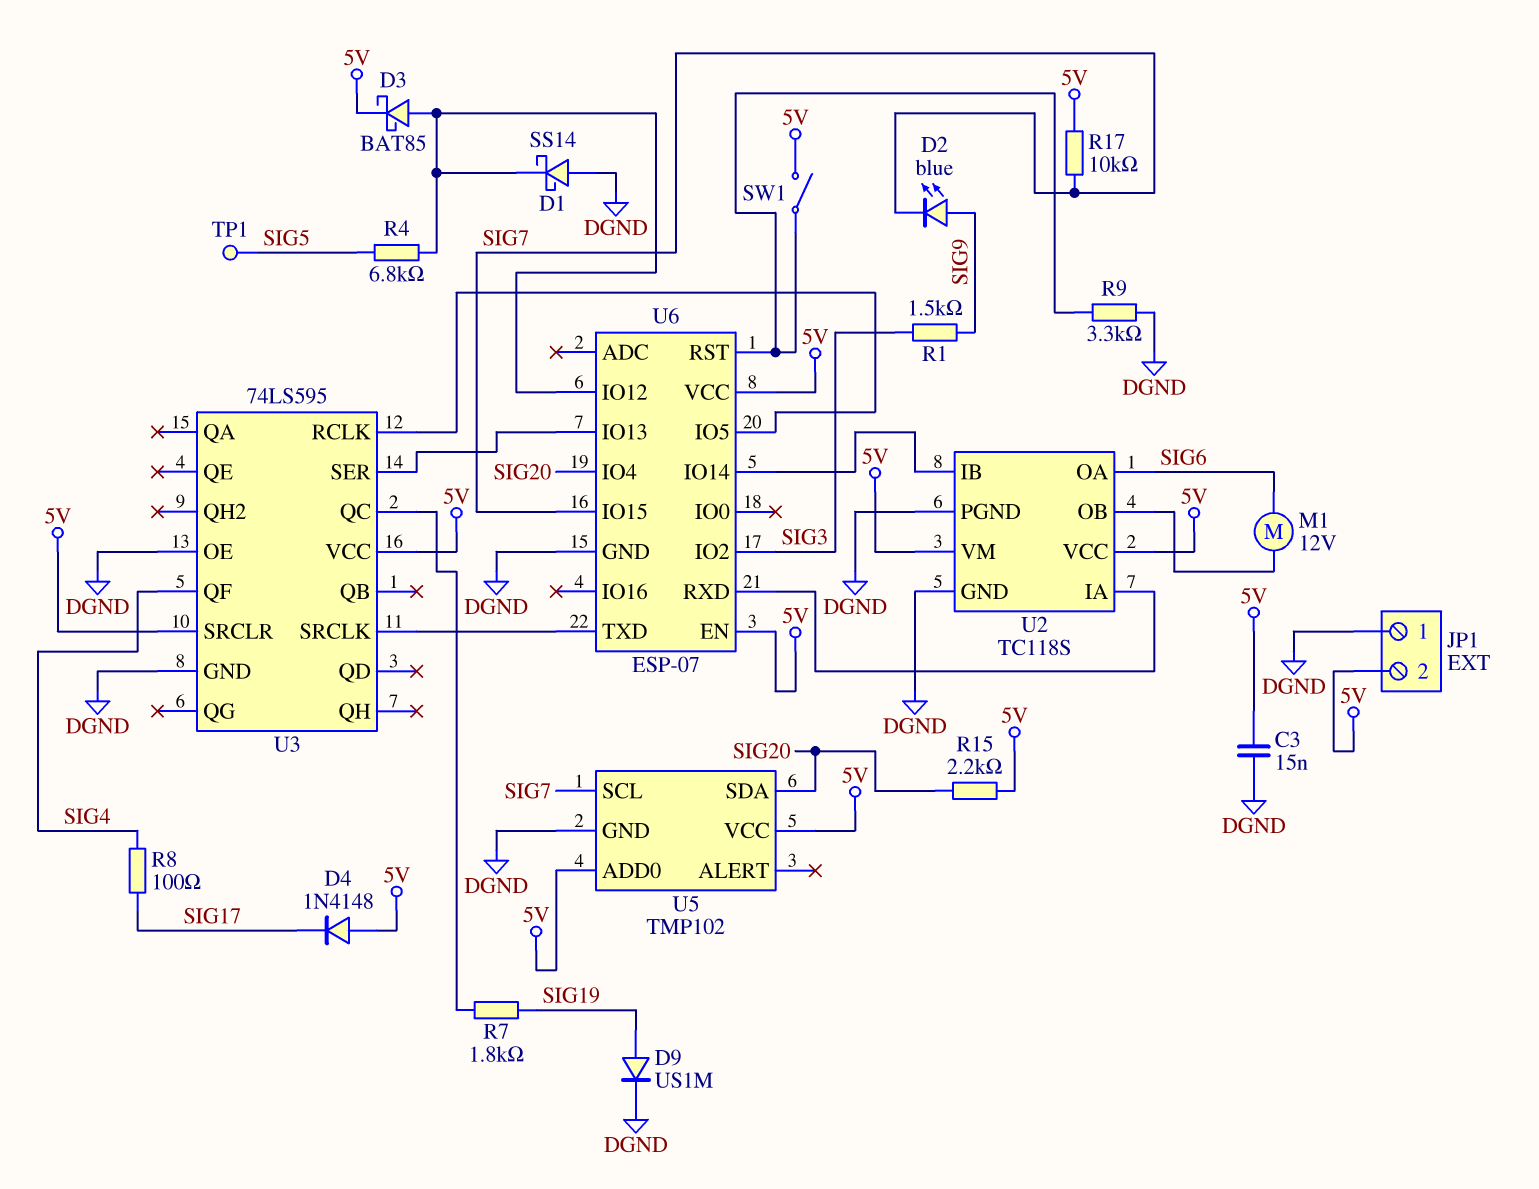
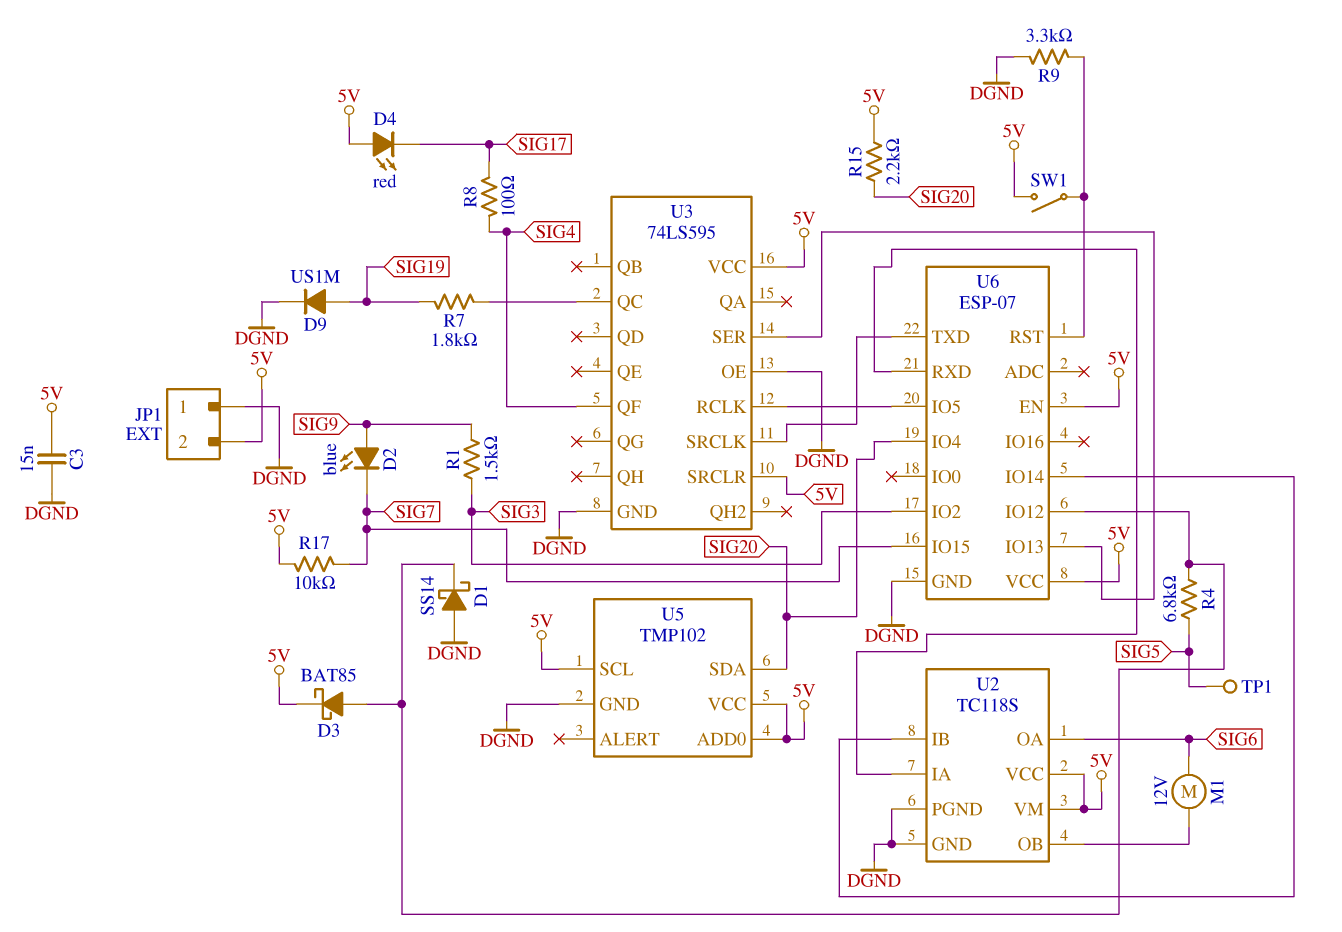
D4: diode 1N4148 (A 5V, K SIG17) -> LED red (A 5V, K SIG17)
U5 pin SCL: SIG7 -> 5V

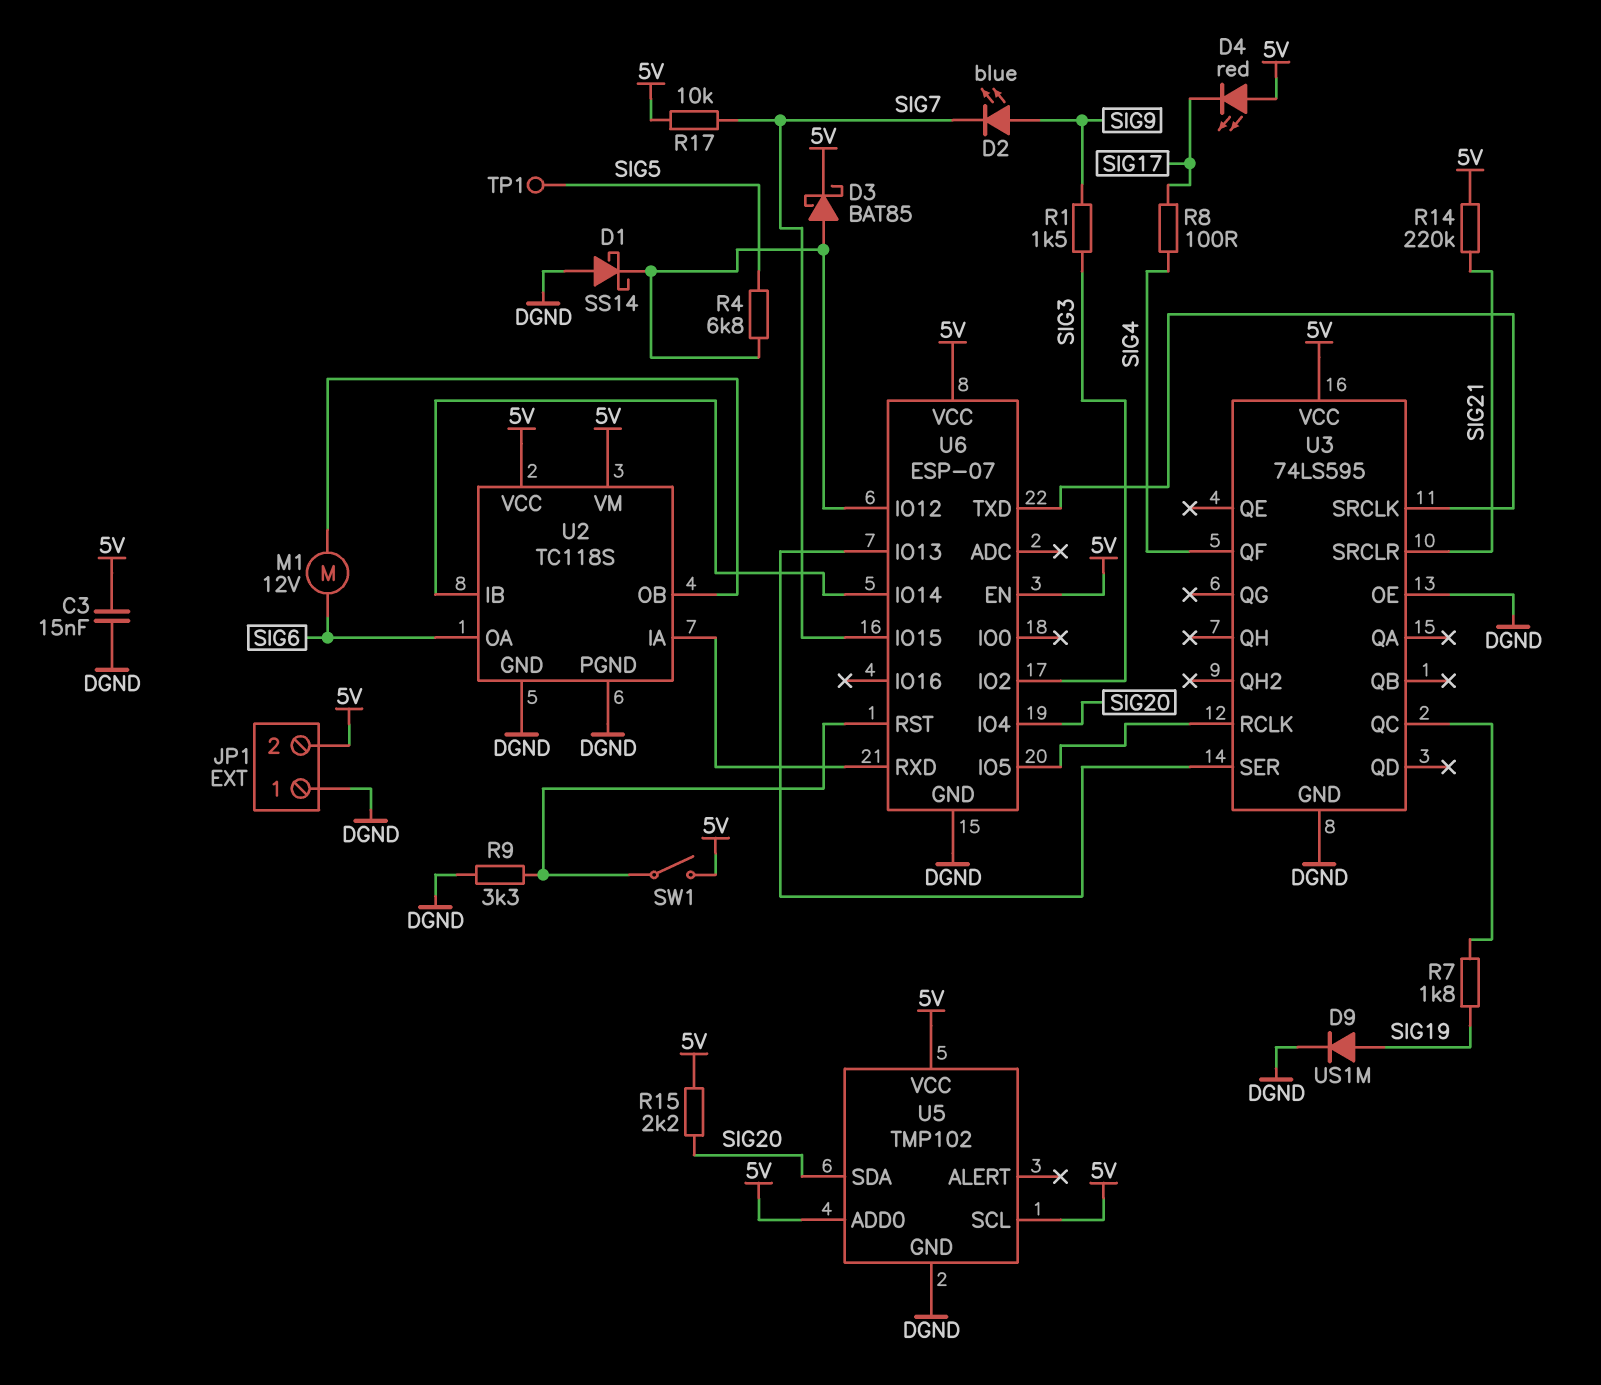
R14: none -> 220k (5V, SIG21)
U3 pin SRCLR: 5V -> SIG21

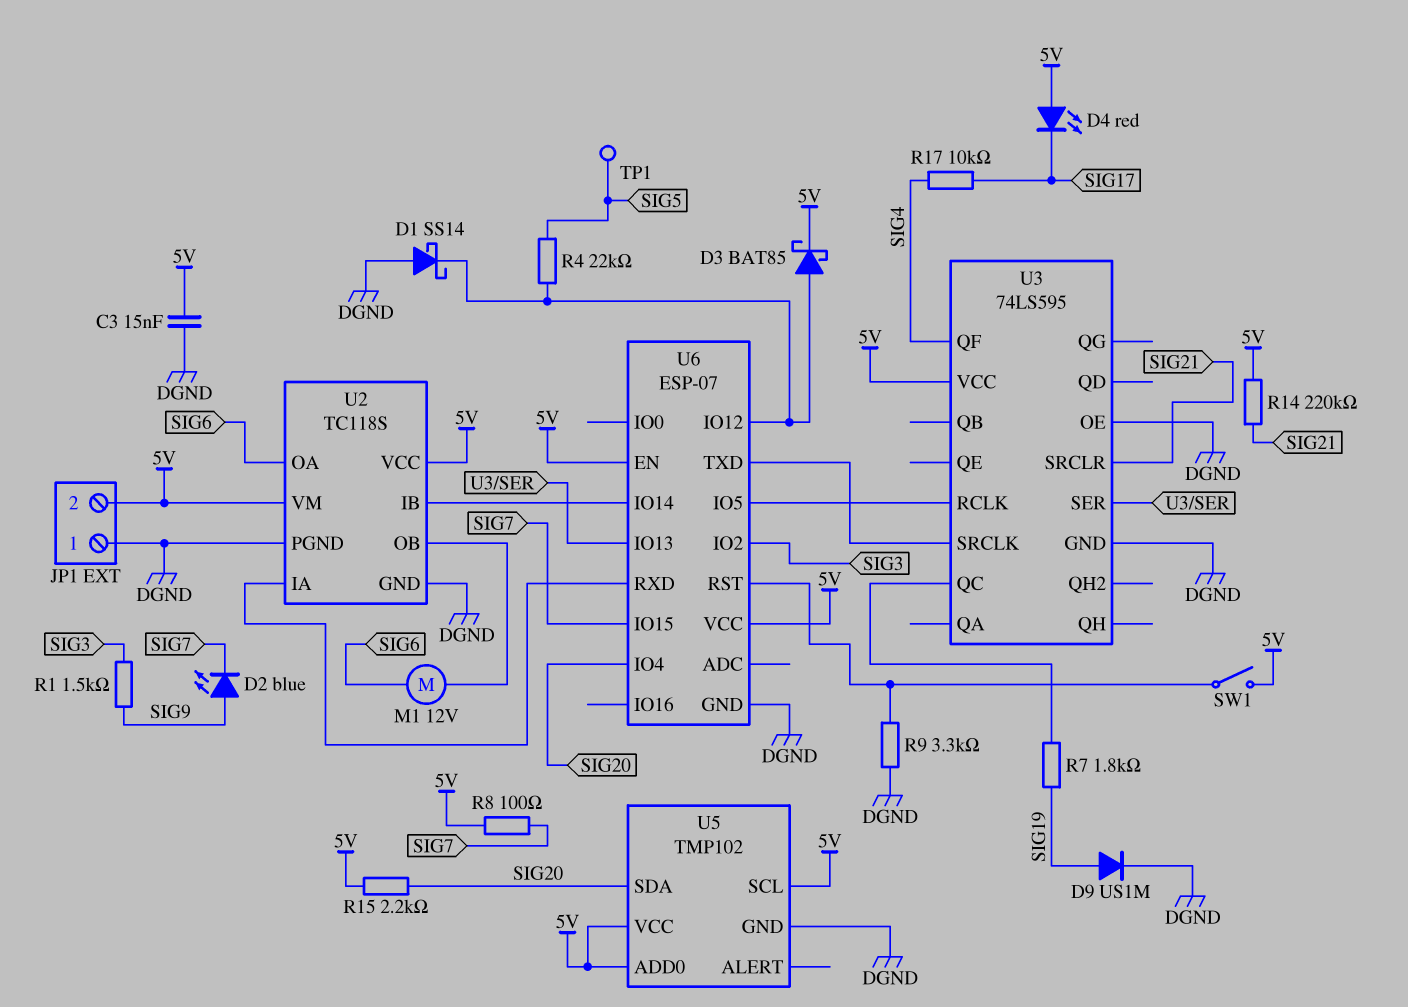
R4: 6.8k (SIG5, U6/IO12) -> 22k (SIG5, U6/IO12)
R8: 100 (SIG4, SIG17) -> 100 (5V, SIG7)
R17: 10k (5V, SIG7) -> 10k (SIG4, SIG17)

